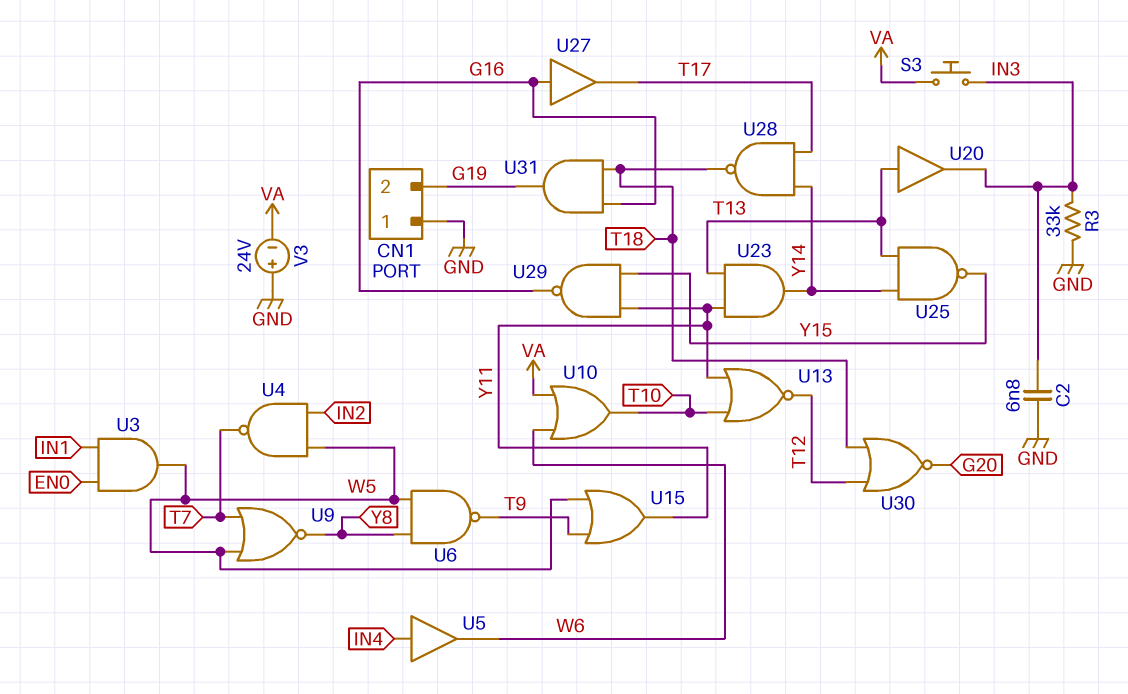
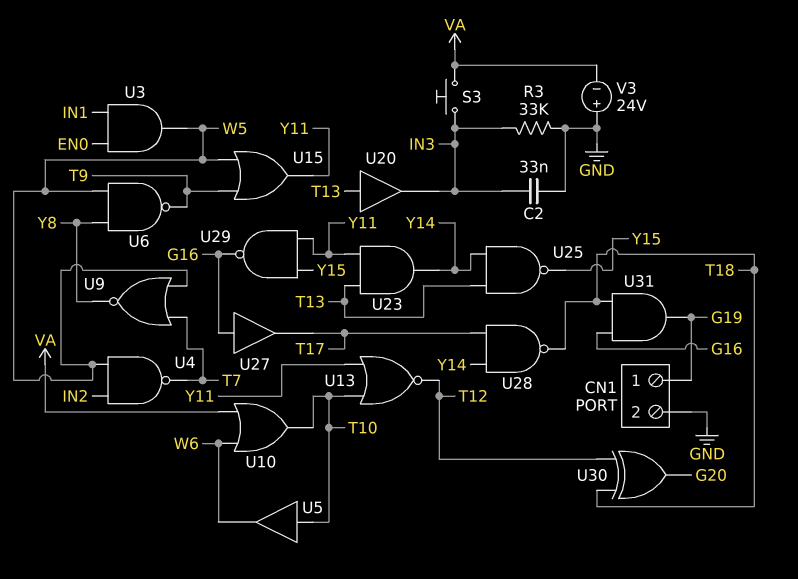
C2: 6.8nF (GND, IN3) -> 33nF (GND, IN3)
CN1 pin 1: GND -> G19
CN1 pin 2: G19 -> GND
U5: buffer (in IN4, out W6) -> buffer (in T10, out W6)
U30: NOR (in T12, in T18, out G20) -> XOR (in T12, in T18, out G20)

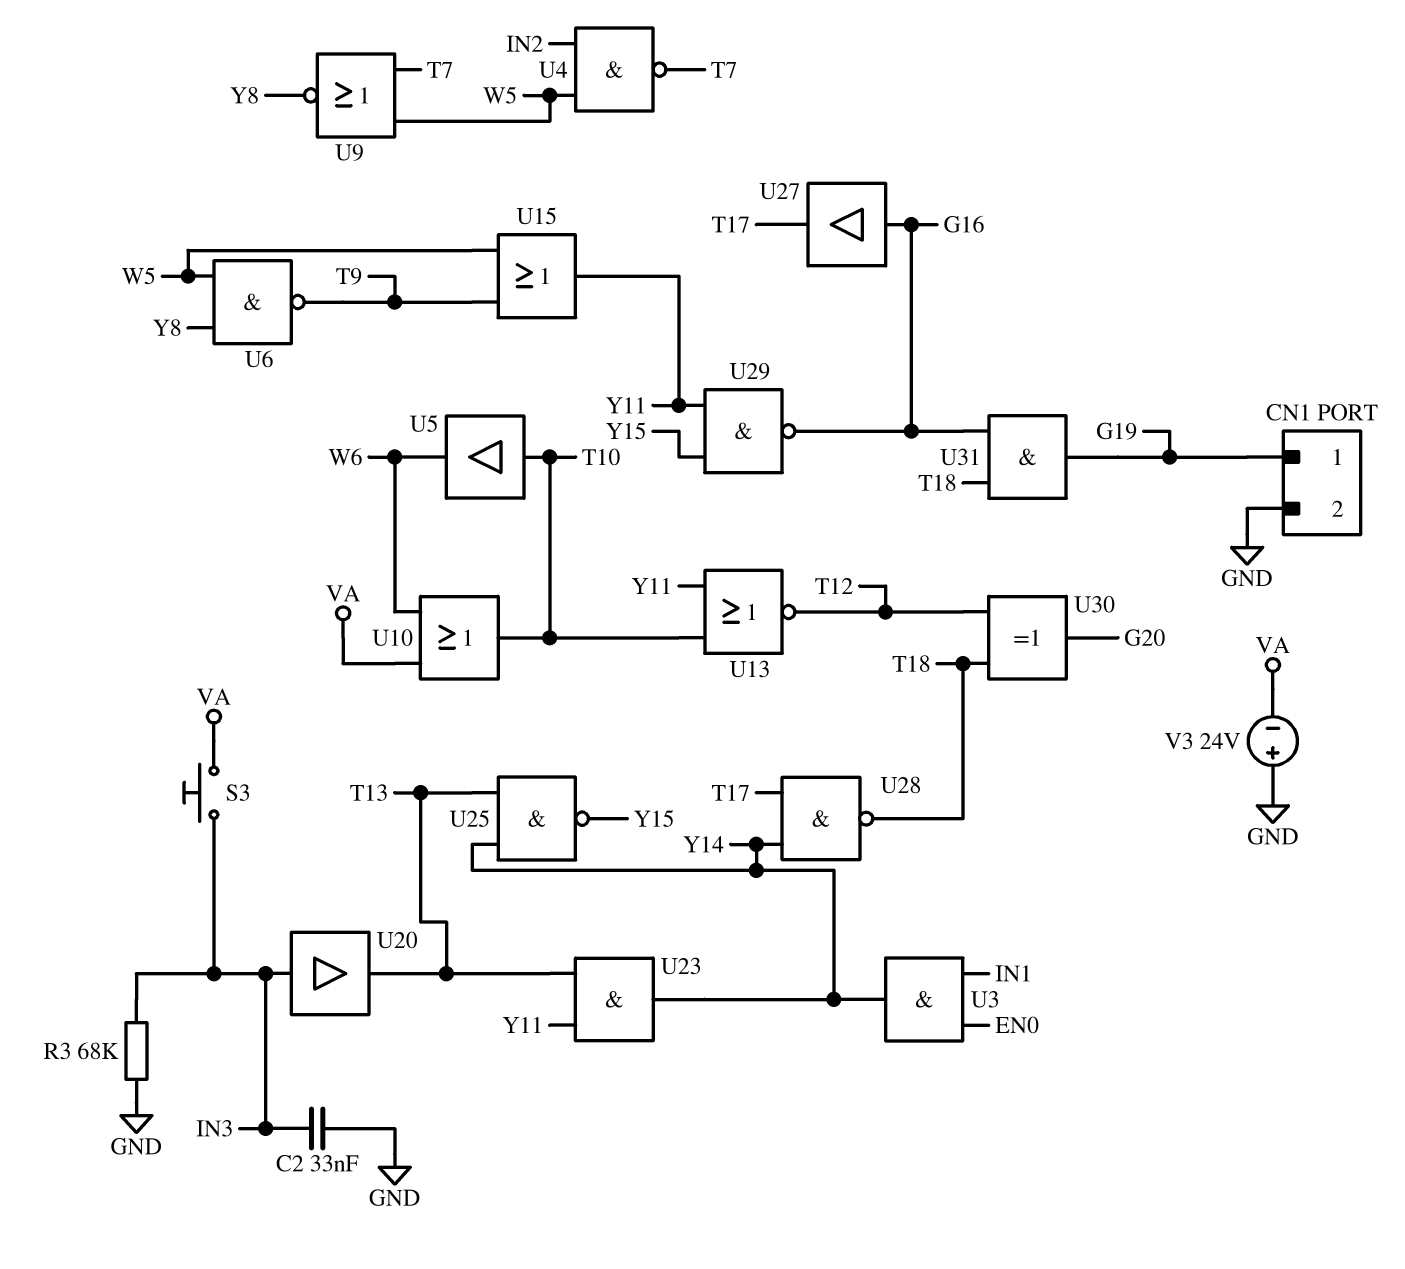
R3: 33k (GND, IN3) -> 68k (GND, IN3)
U3: AND (in EN0, in IN1, out W5) -> AND (in EN0, in IN1, out Y14)
U20: buffer (in T13, out IN3) -> buffer (in IN3, out T13)

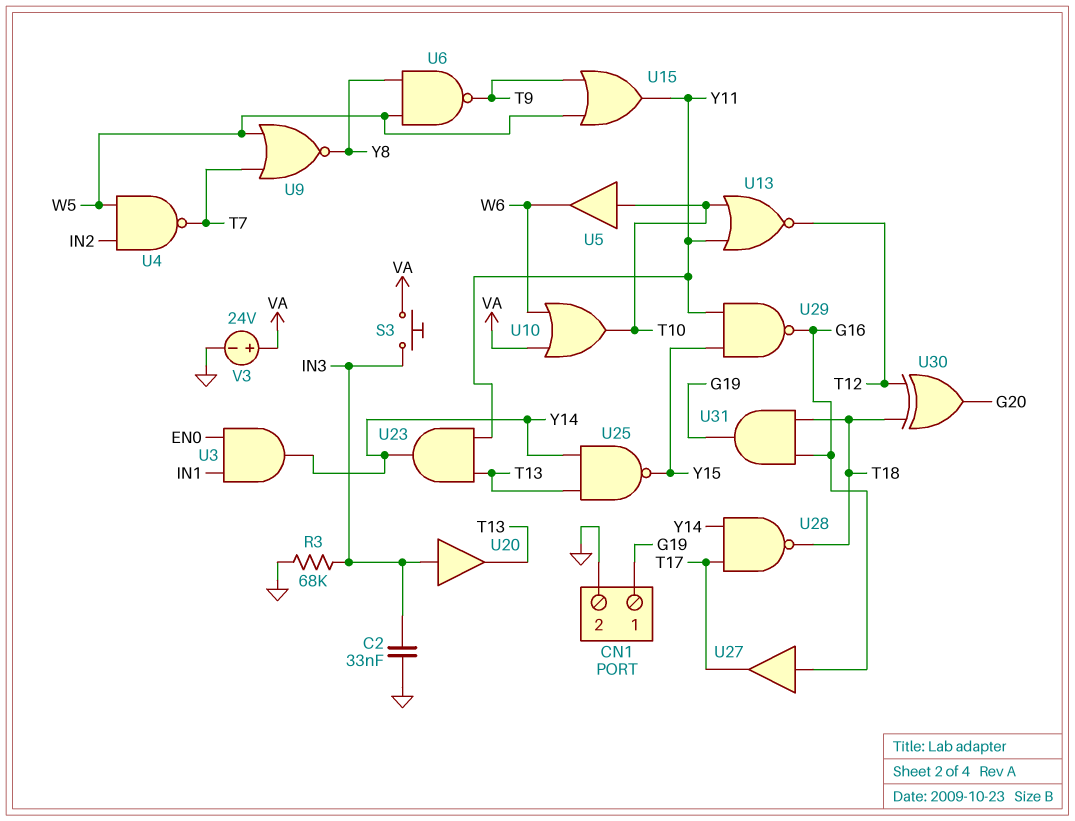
V3: 24V (plus GND, minus VA) -> 24V (plus VA, minus GND)

